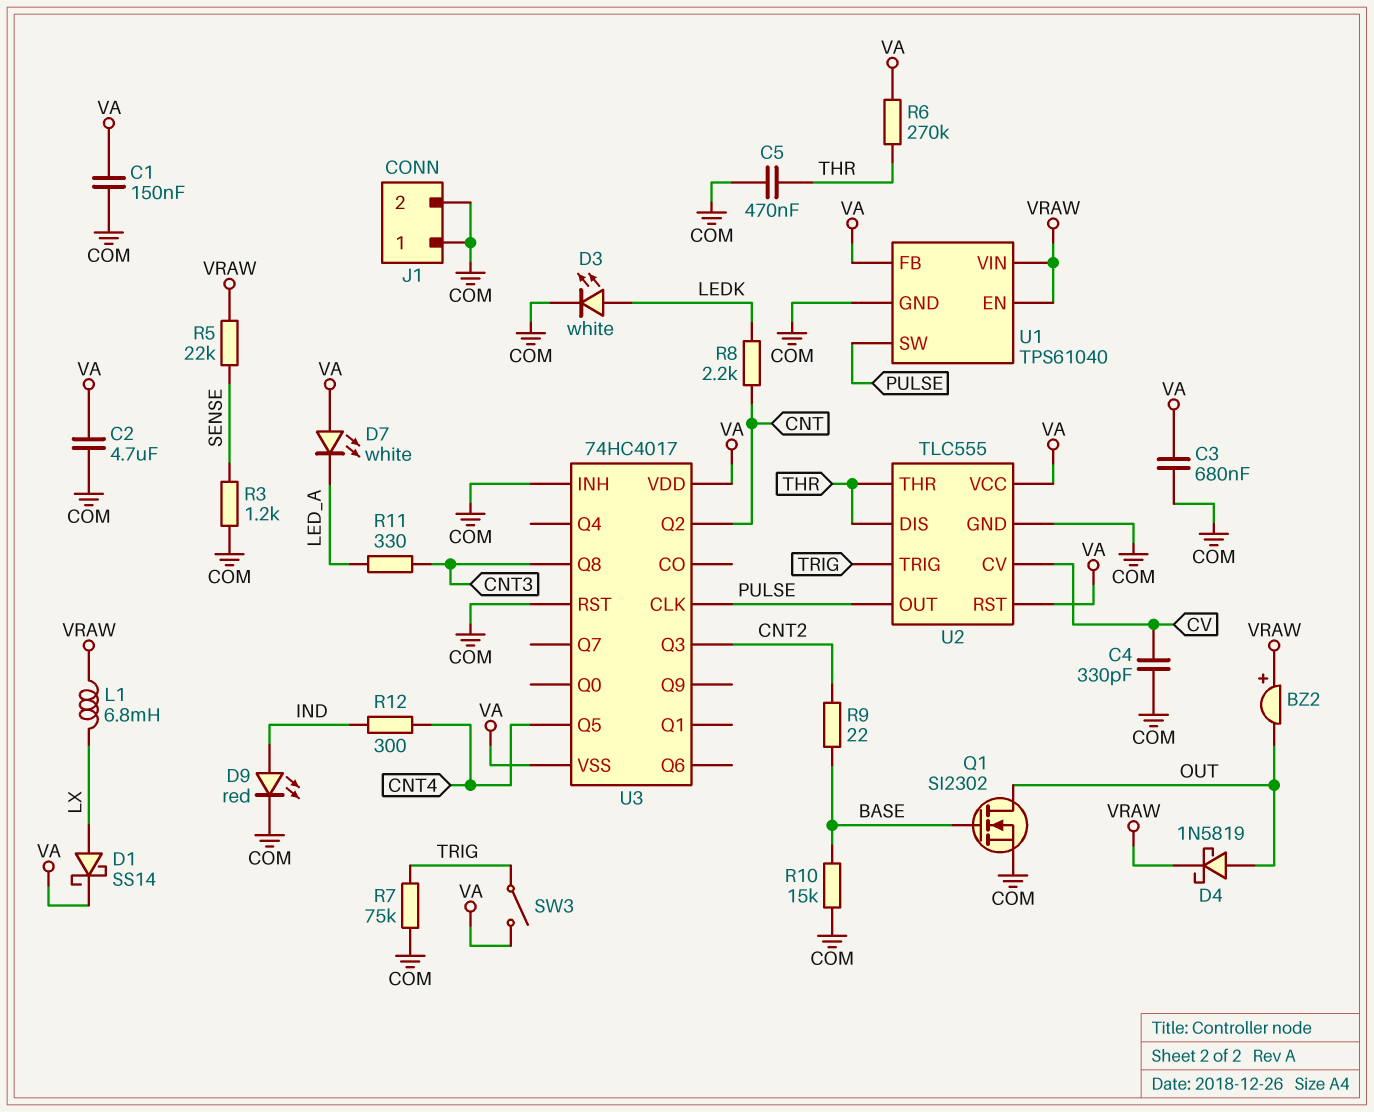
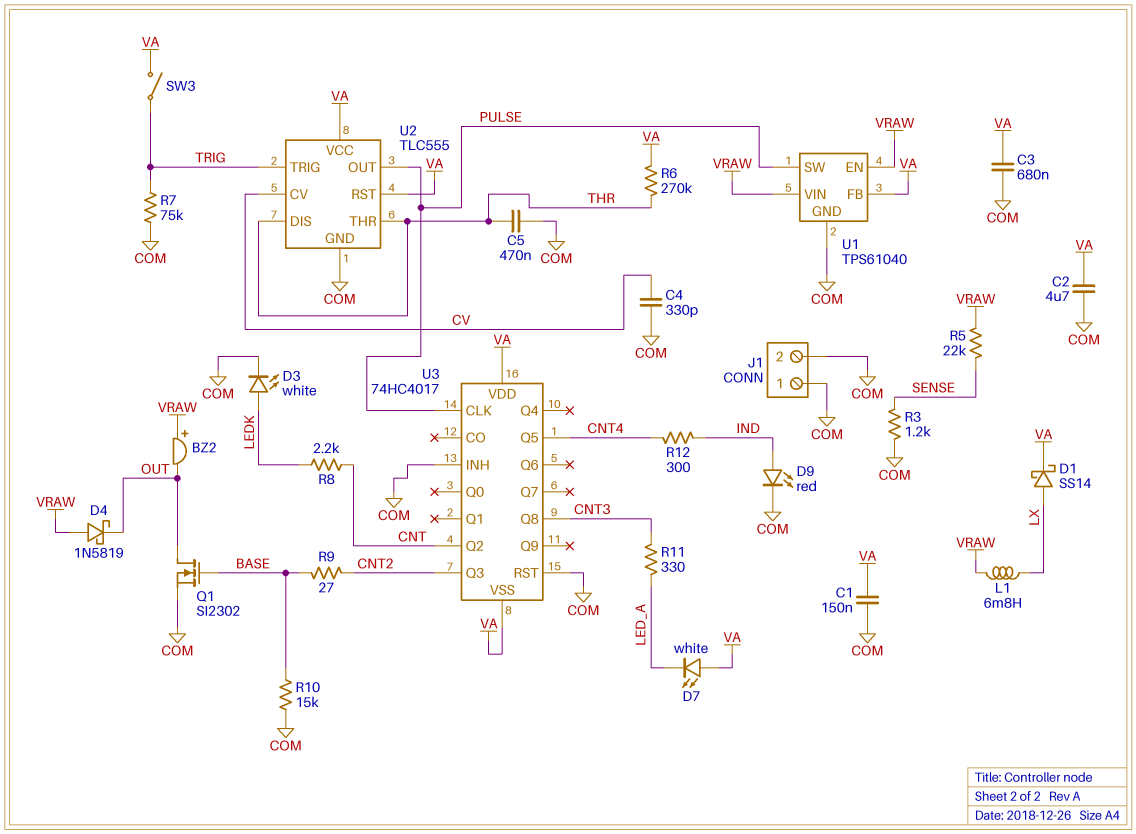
D4: schottky 1N5819 (A OUT, K VRAW) -> schottky 1N5819 (A VRAW, K OUT)
R9: 22 (BASE, CNT2) -> 27 (BASE, CNT2)

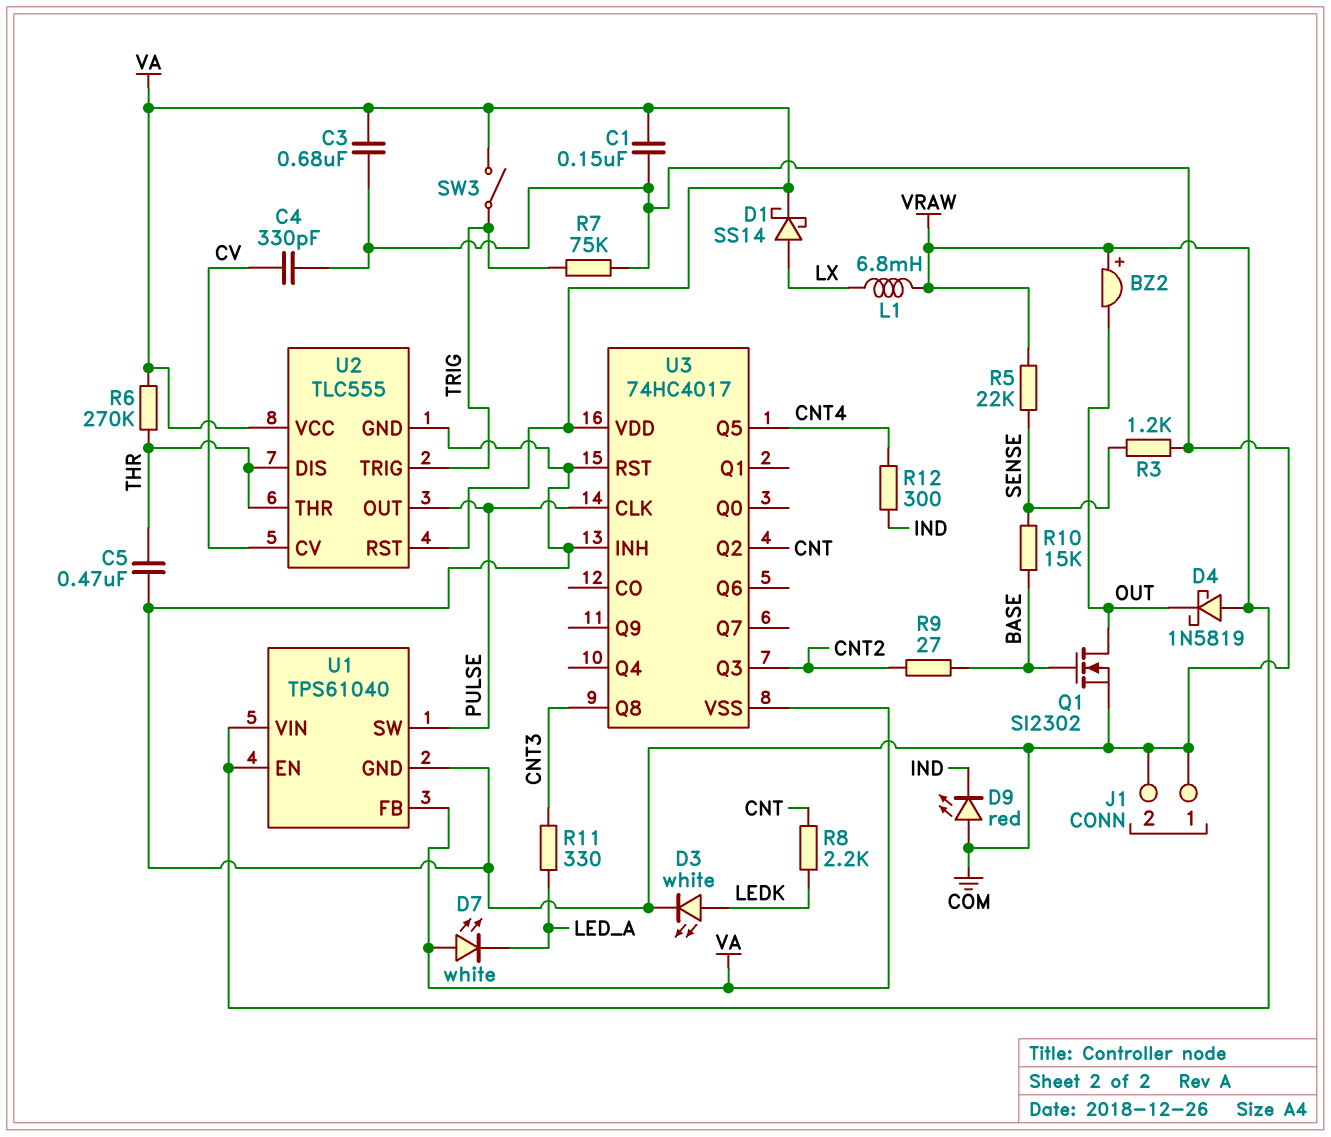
C2: 4.7uF (COM, VA) -> none
D9: LED red (A IND, K COM) -> LED red (A COM, K IND)
R10: 15k (BASE, COM) -> 15k (BASE, SENSE)

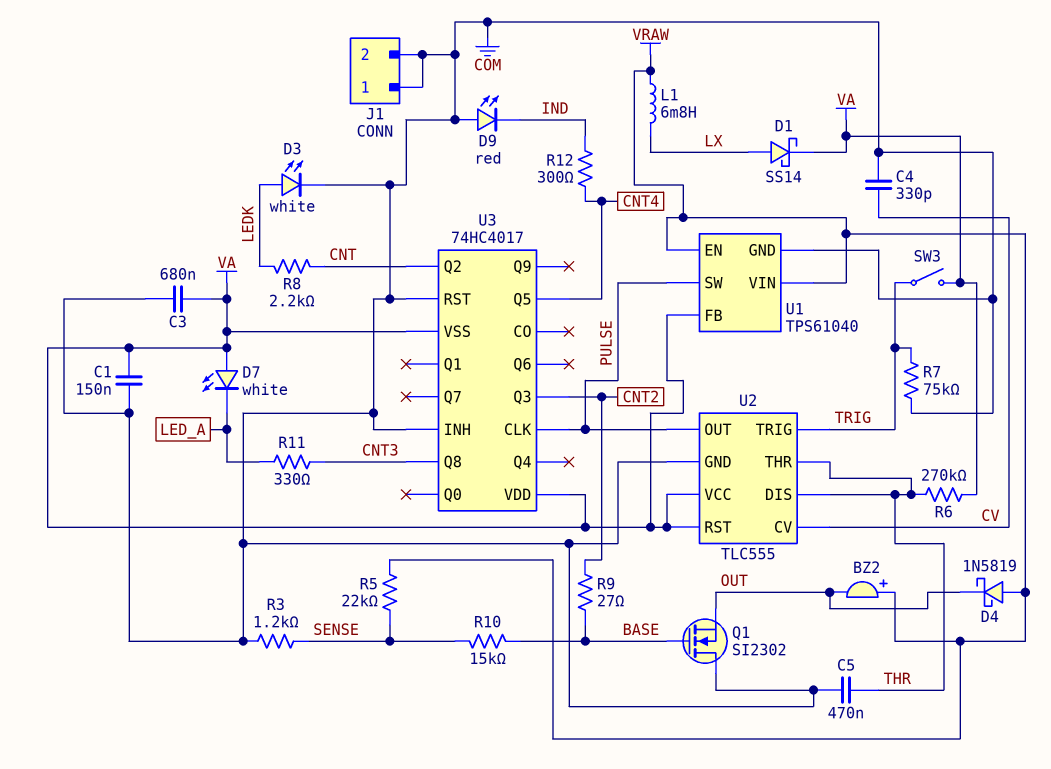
Q1: NMOS SI2302 (G BASE, D OUT, S COM) -> NMOS SI2302 (G BASE, D COM, S OUT)

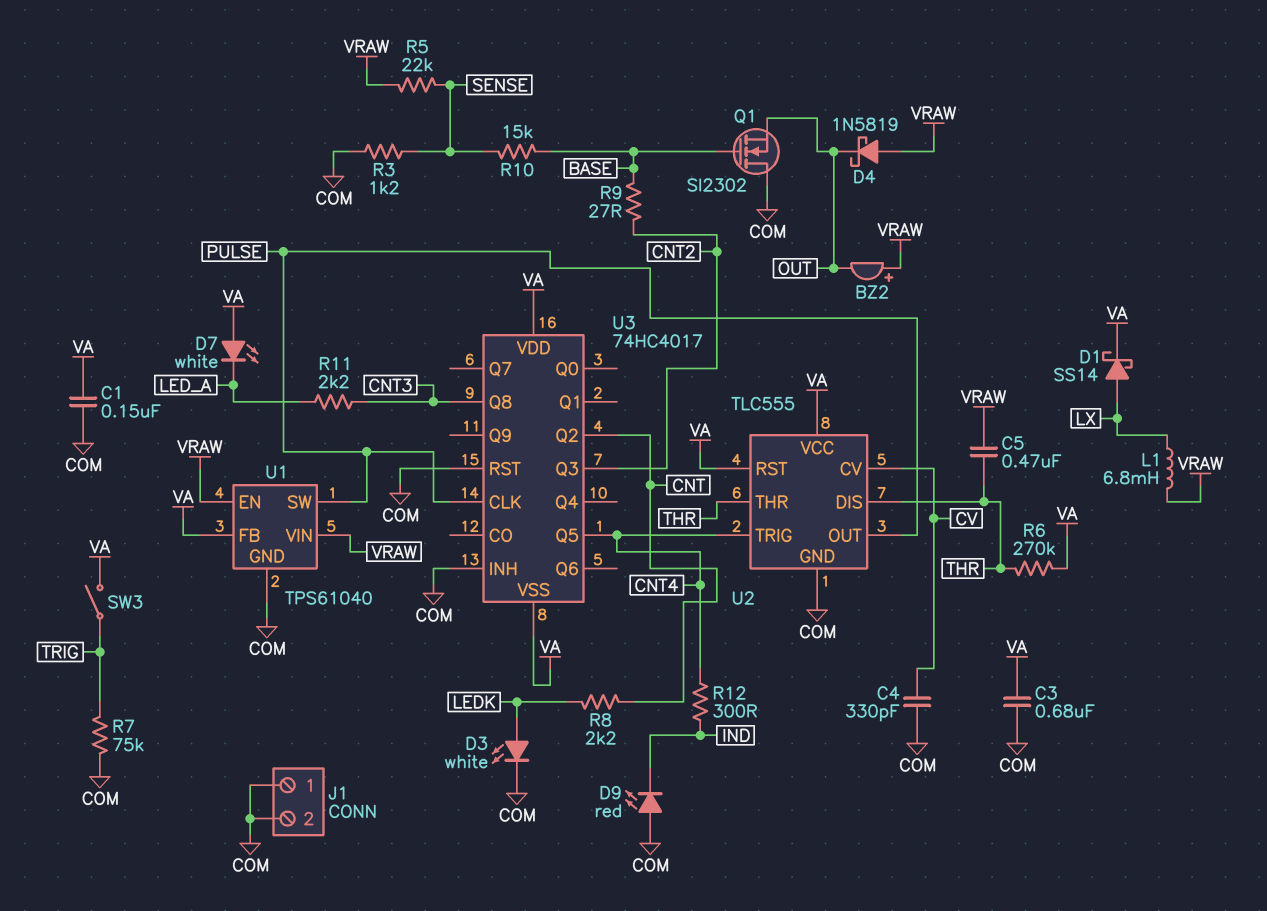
C5: 470nF (COM, THR) -> 470nF (THR, VRAW)
R11: 330 (CNT3, LED_A) -> 2.2k (CNT3, LED_A)
U2 pin TRIG: TRIG -> CNT4

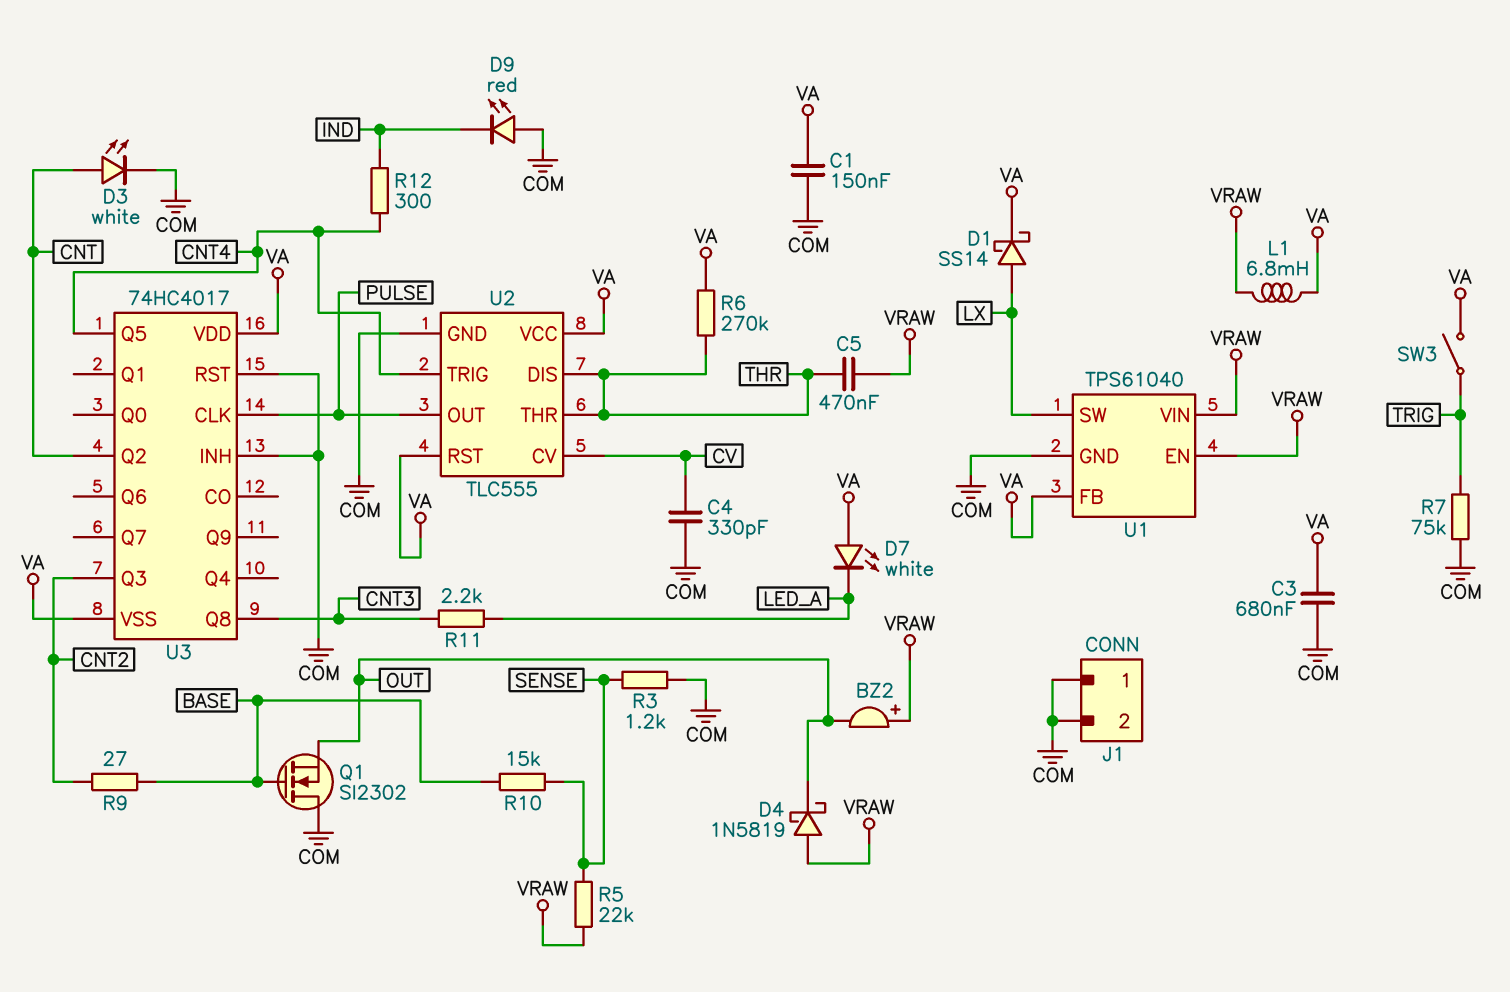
D3: LED white (A LEDK, K COM) -> LED white (A CNT, K COM)
L1: 6.8mH (LX, VRAW) -> 6.8mH (VA, VRAW)
R8: 2.2k (CNT, LEDK) -> none
U1 pin SW: PULSE -> LX

